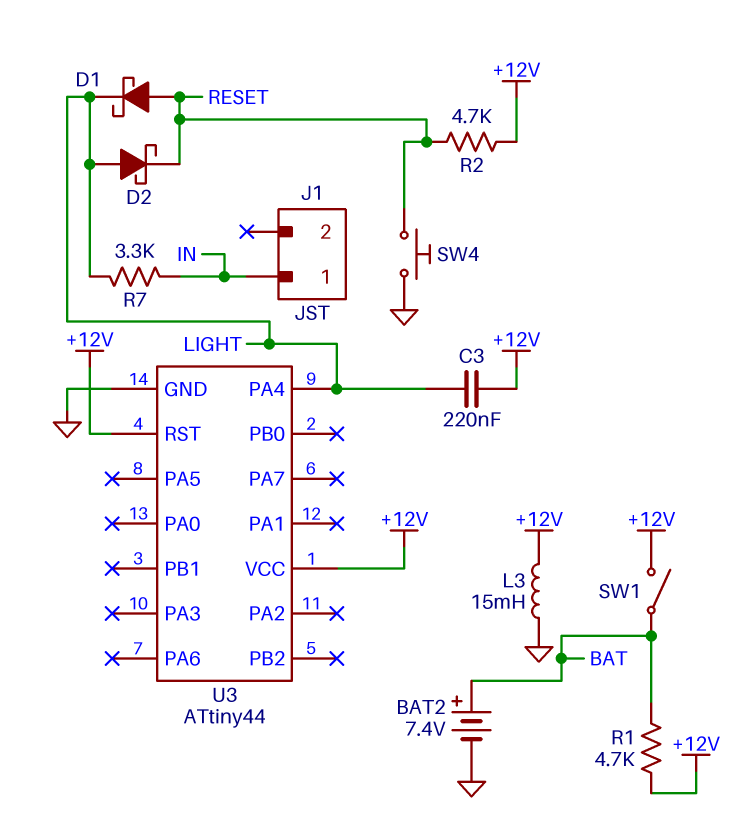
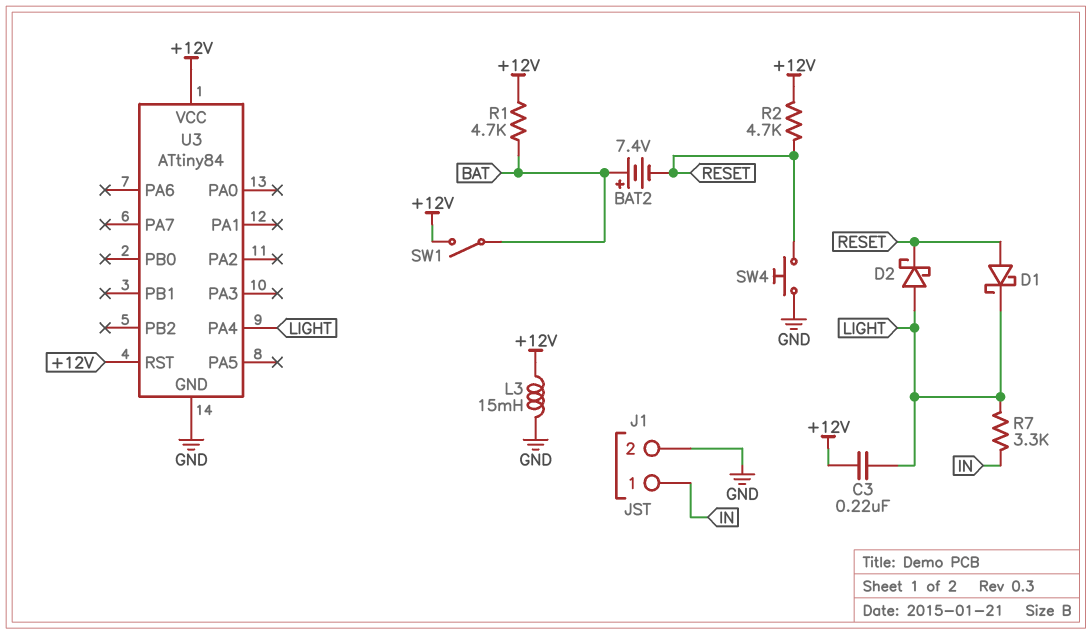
BAT2: 7.4V (plus BAT, minus GND) -> 7.4V (plus BAT, minus RESET)
J1 pin 2: none -> GND
U3: ATtiny44 -> ATtiny84

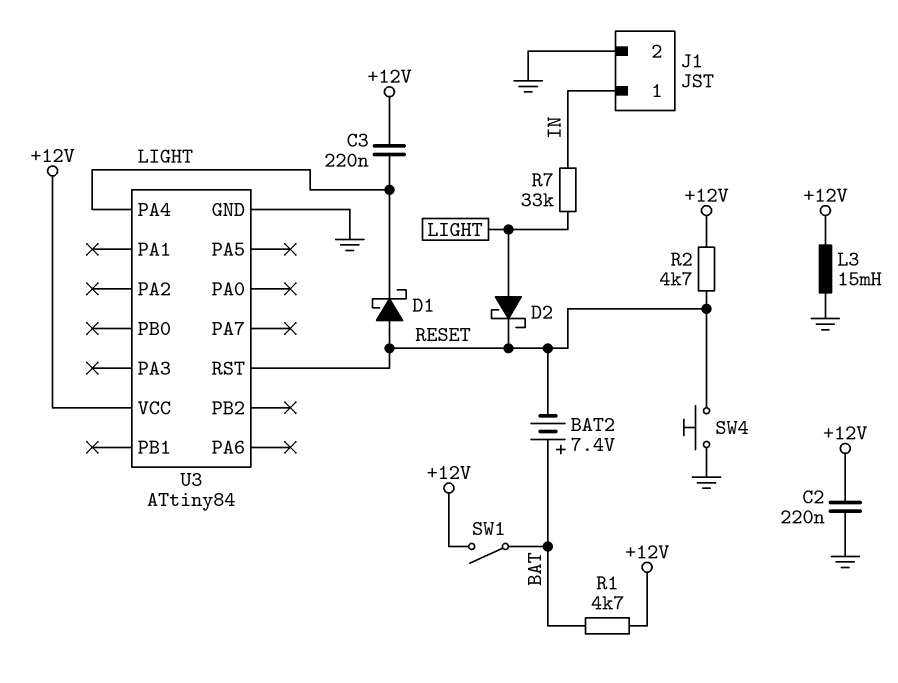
C2: none -> 220nF (+12V, GND)
R7: 3.3k (IN, LIGHT) -> 33k (IN, LIGHT)
U3 pin RST: +12V -> RESET

